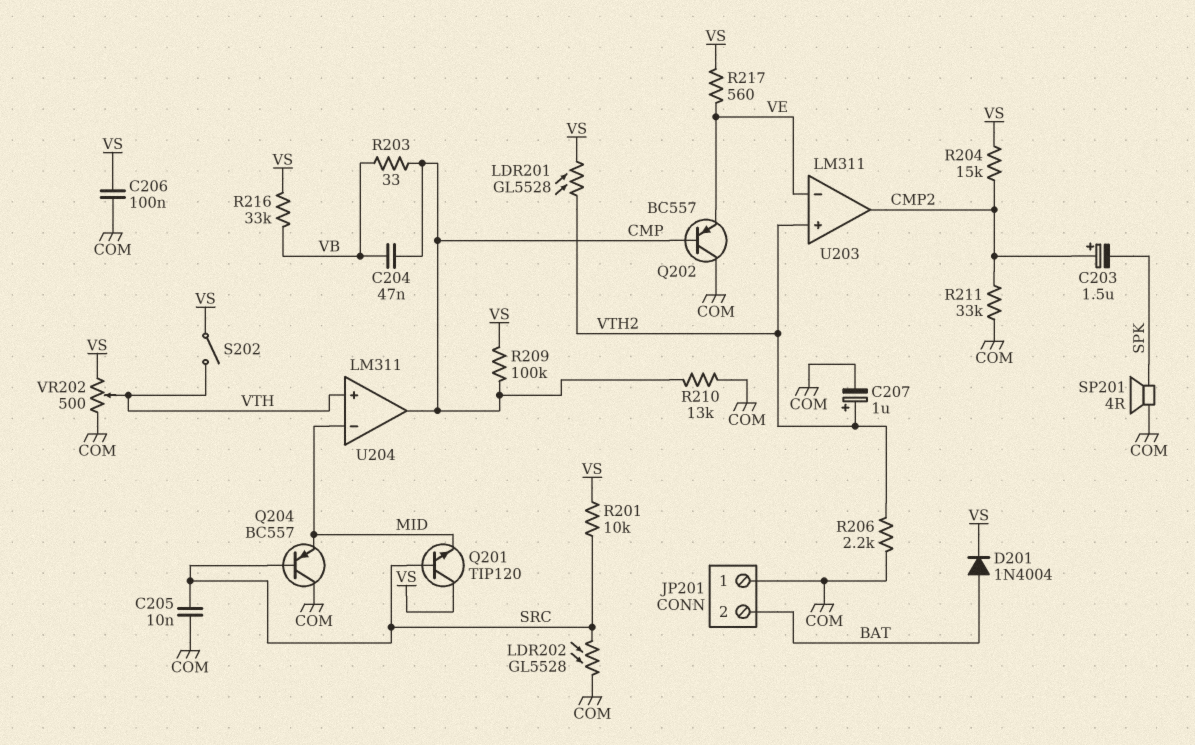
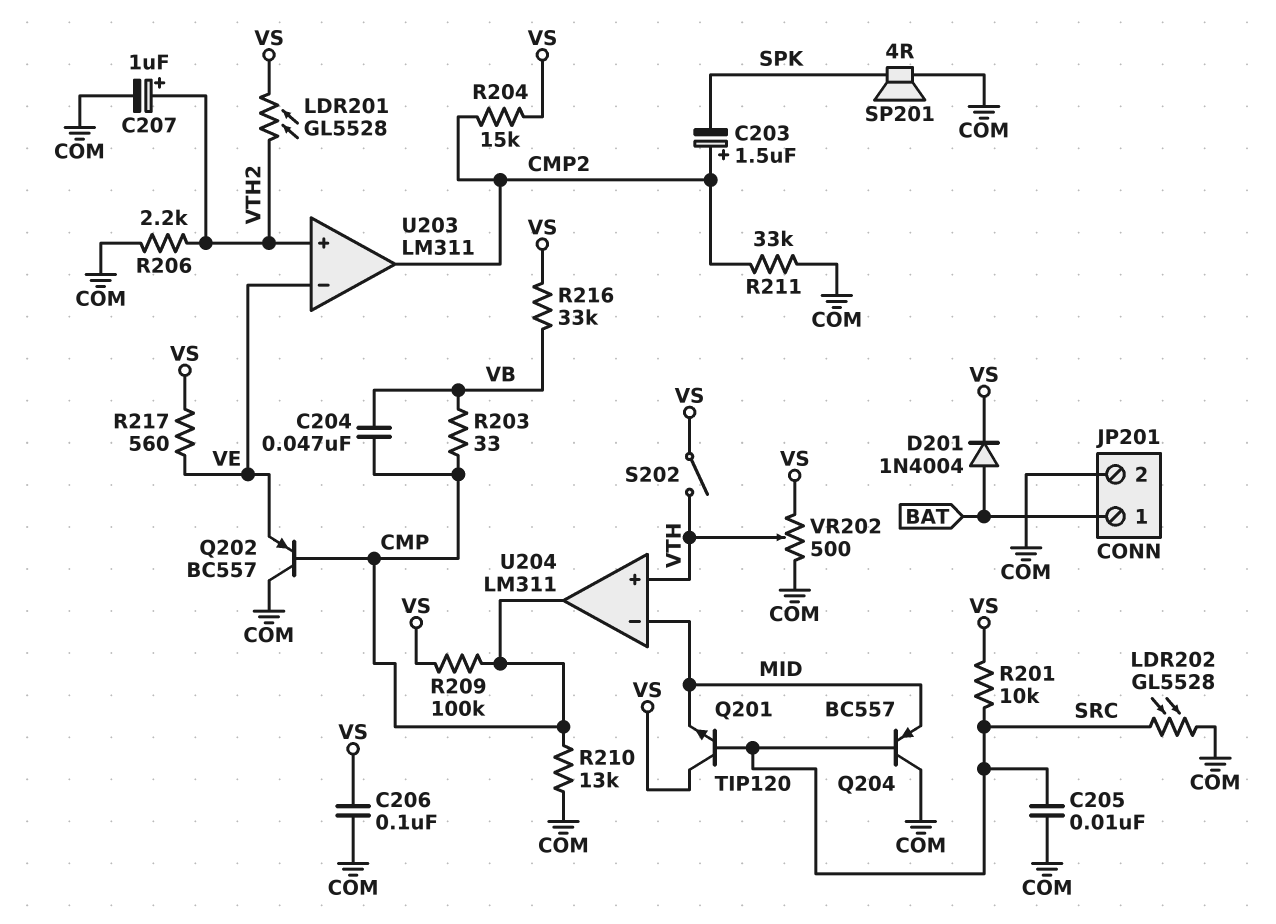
JP201 pin 1: COM -> BAT
JP201 pin 2: BAT -> COM

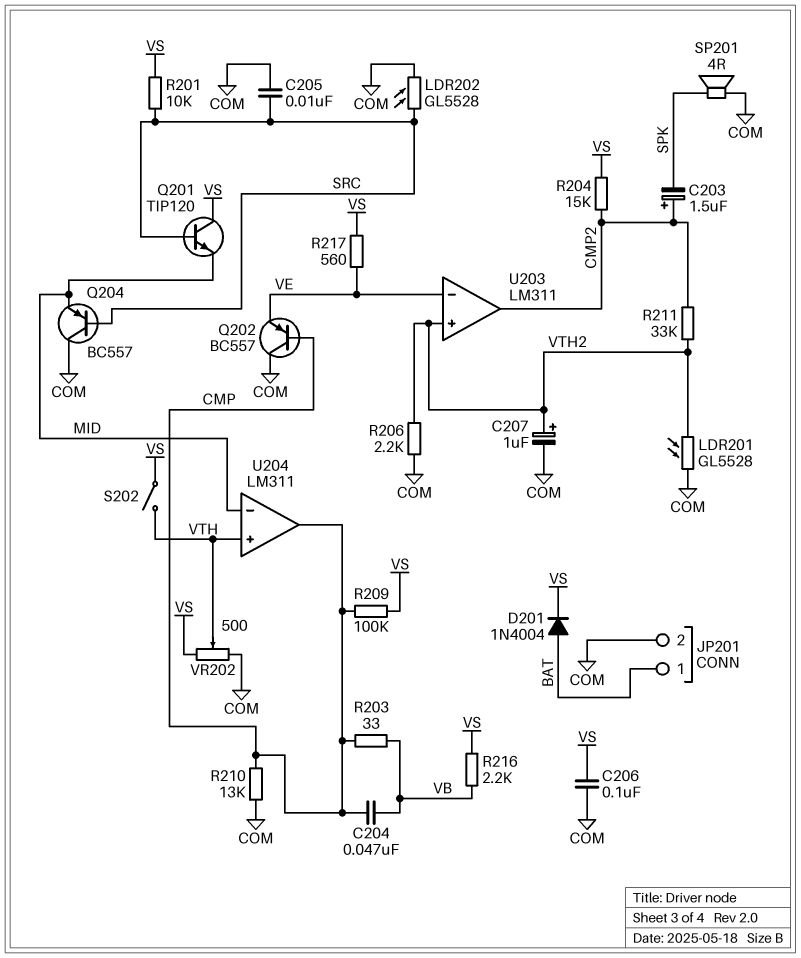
LDR201: GL5528 (VS, VTH2) -> GL5528 (COM, VTH2)
R211: 33k (CMP2, COM) -> 33k (CMP2, VTH2)
R216: 33k (VB, VS) -> 2.2k (VB, VS)

